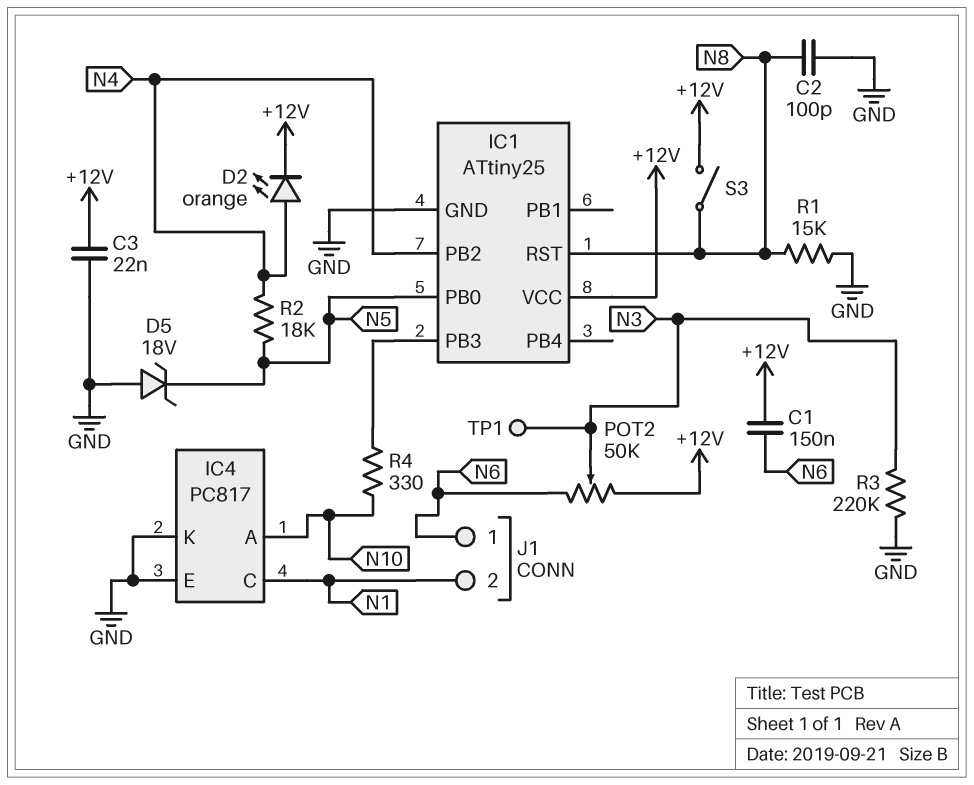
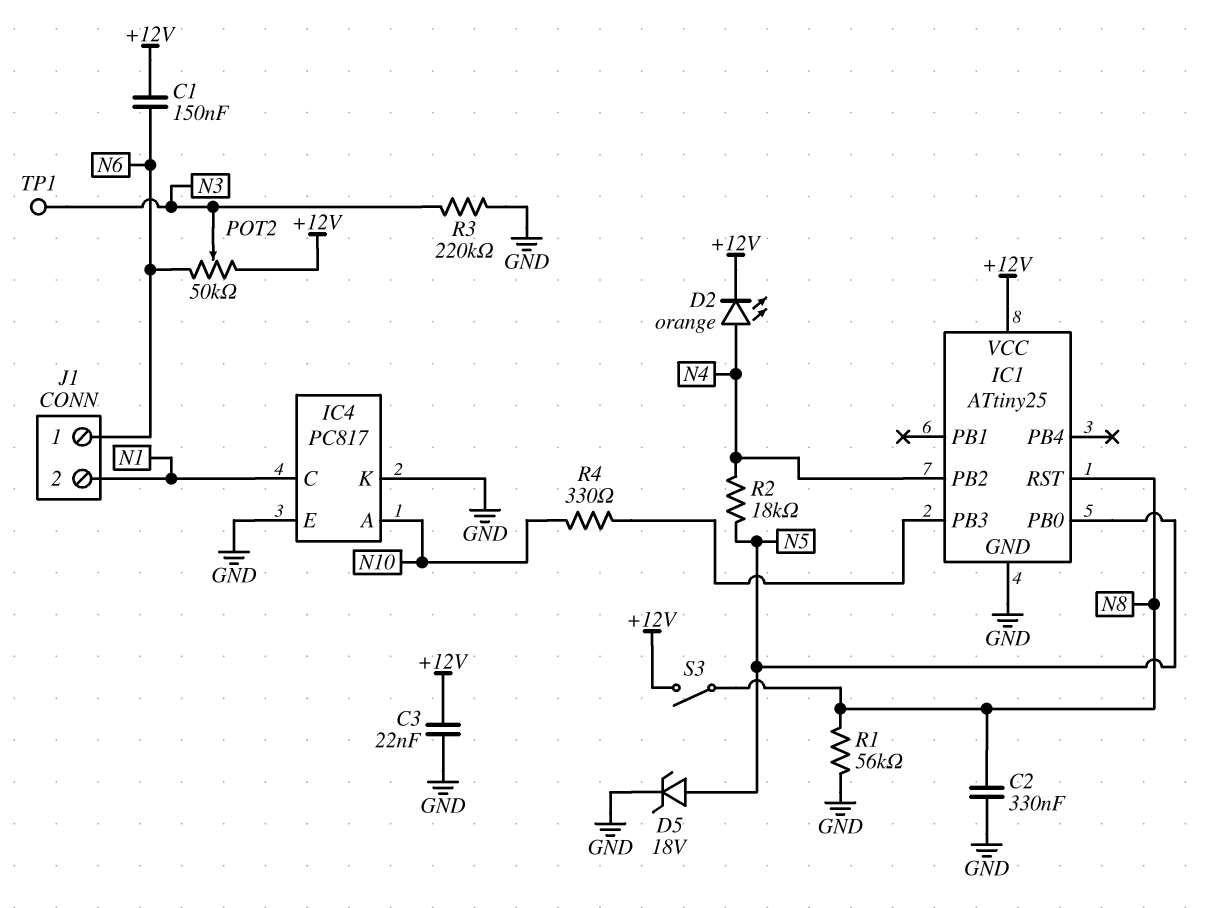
C2: 100pF (GND, N8) -> 330nF (GND, N8)
D5: zener 18V (A GND, K N5) -> zener 18V (A N5, K GND)
R1: 15k (GND, N8) -> 56k (GND, N8)

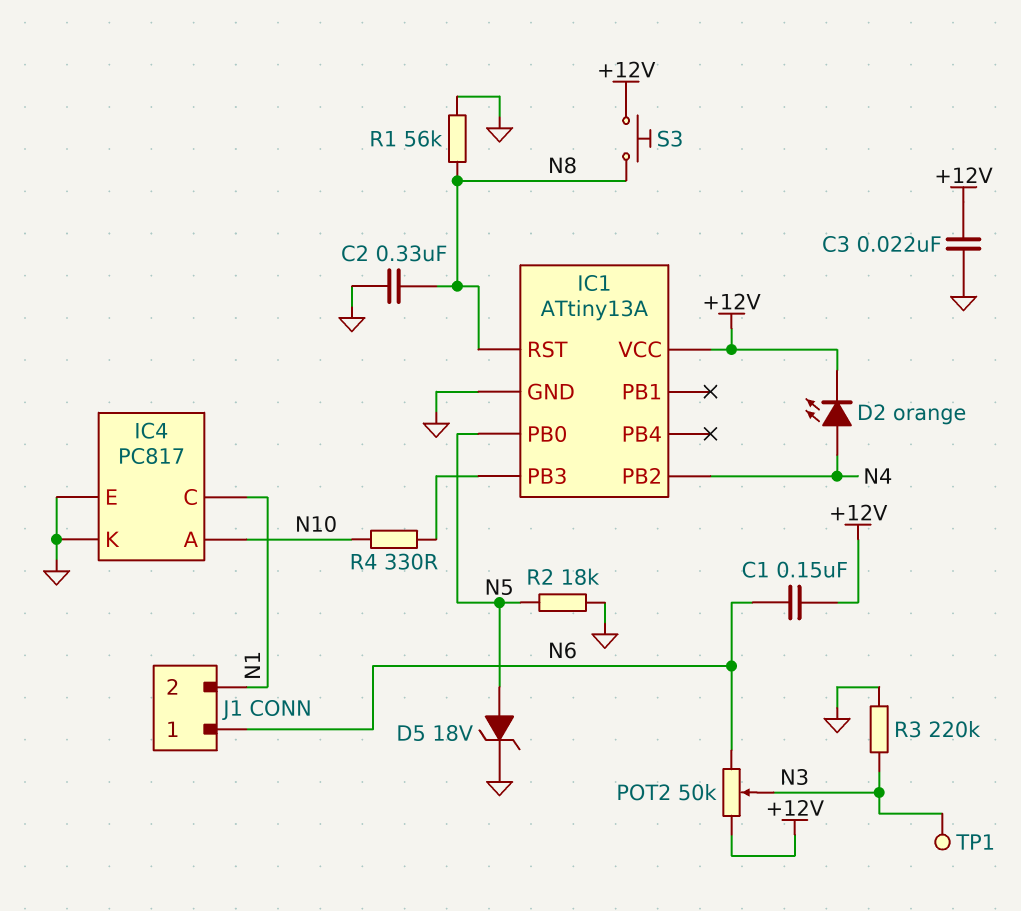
IC1: ATtiny25 -> ATtiny13A
R2: 18k (N4, N5) -> 18k (GND, N5)
S3: switch (+12V, N8) -> button (+12V, N8)

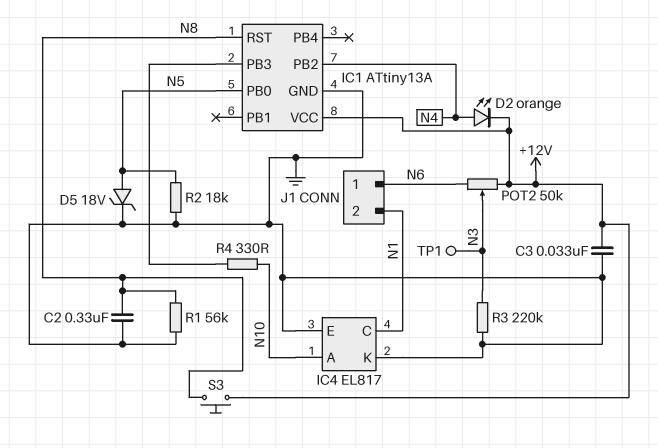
C1: 150nF (+12V, N6) -> none
C3: 22nF (+12V, GND) -> 33nF (+12V, GND)
IC4: PC817 -> EL817

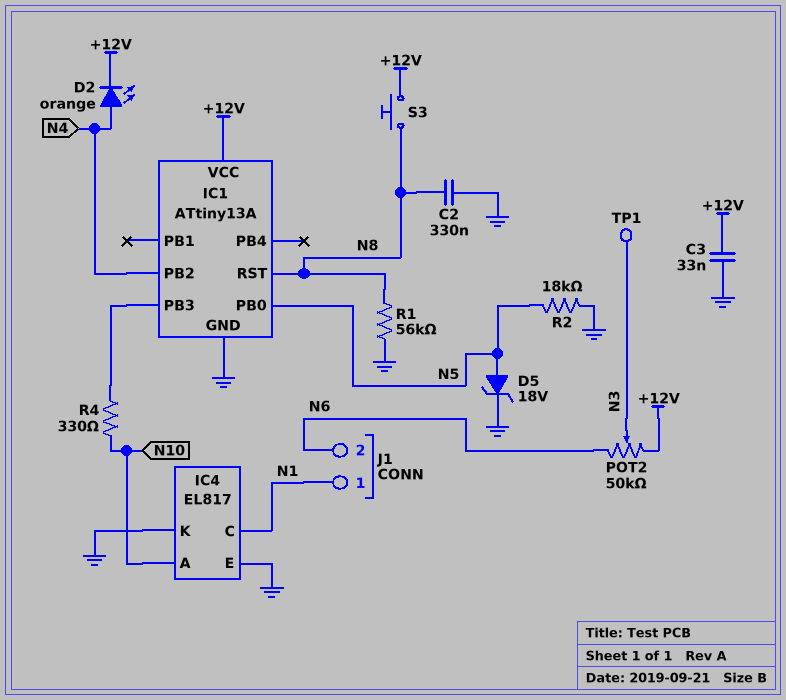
J1 pin 1: N6 -> N1
J1 pin 2: N1 -> N6
R3: 220k (GND, N3) -> none

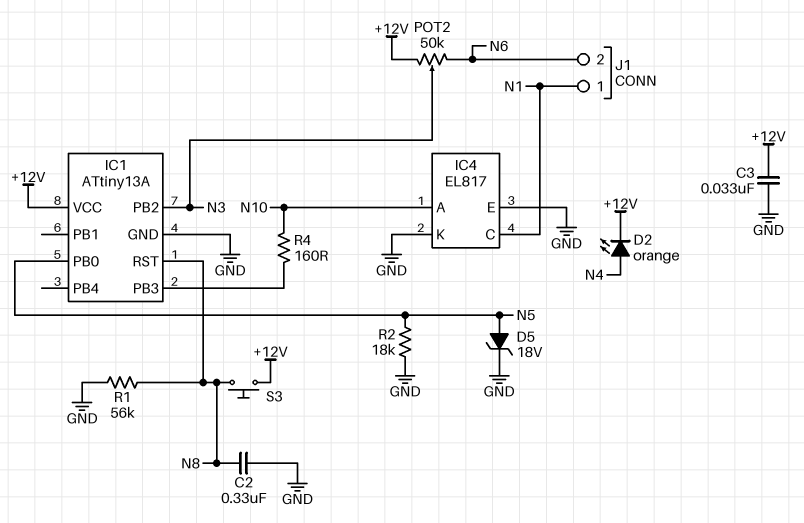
IC1 pin PB2: N4 -> N3
R4: 330 (IC1/PB3, N10) -> 160 (IC1/PB3, N10)
TP1: test point (N3) -> none

